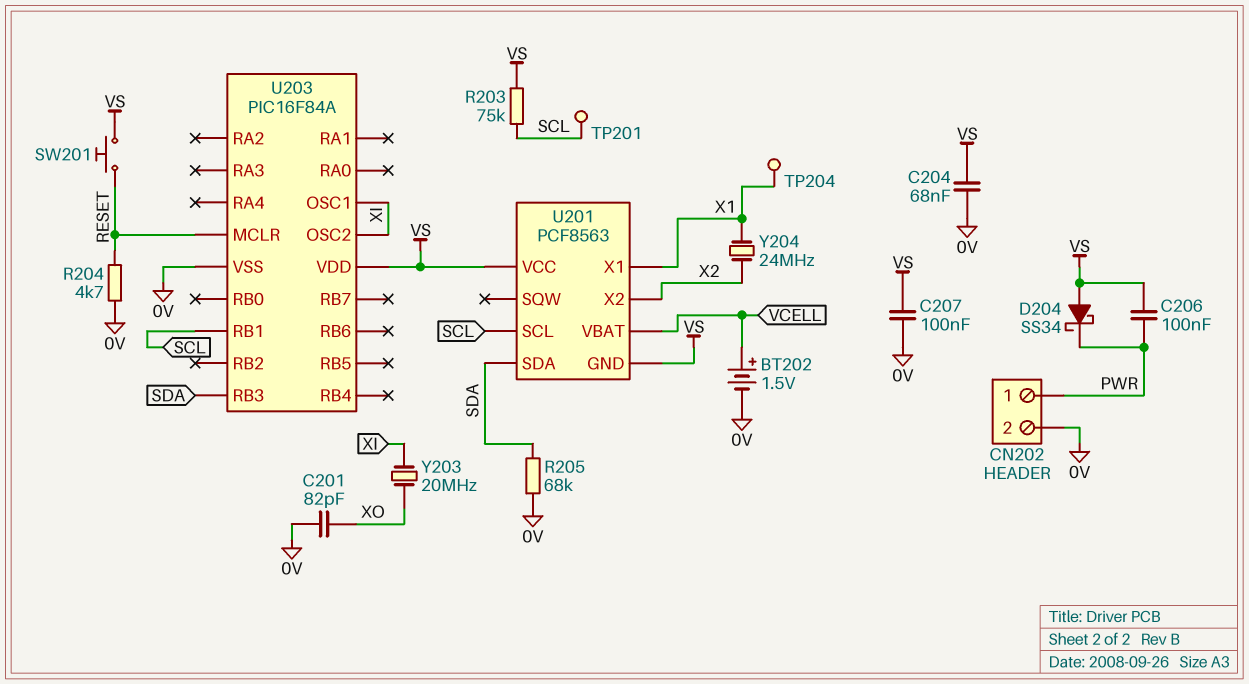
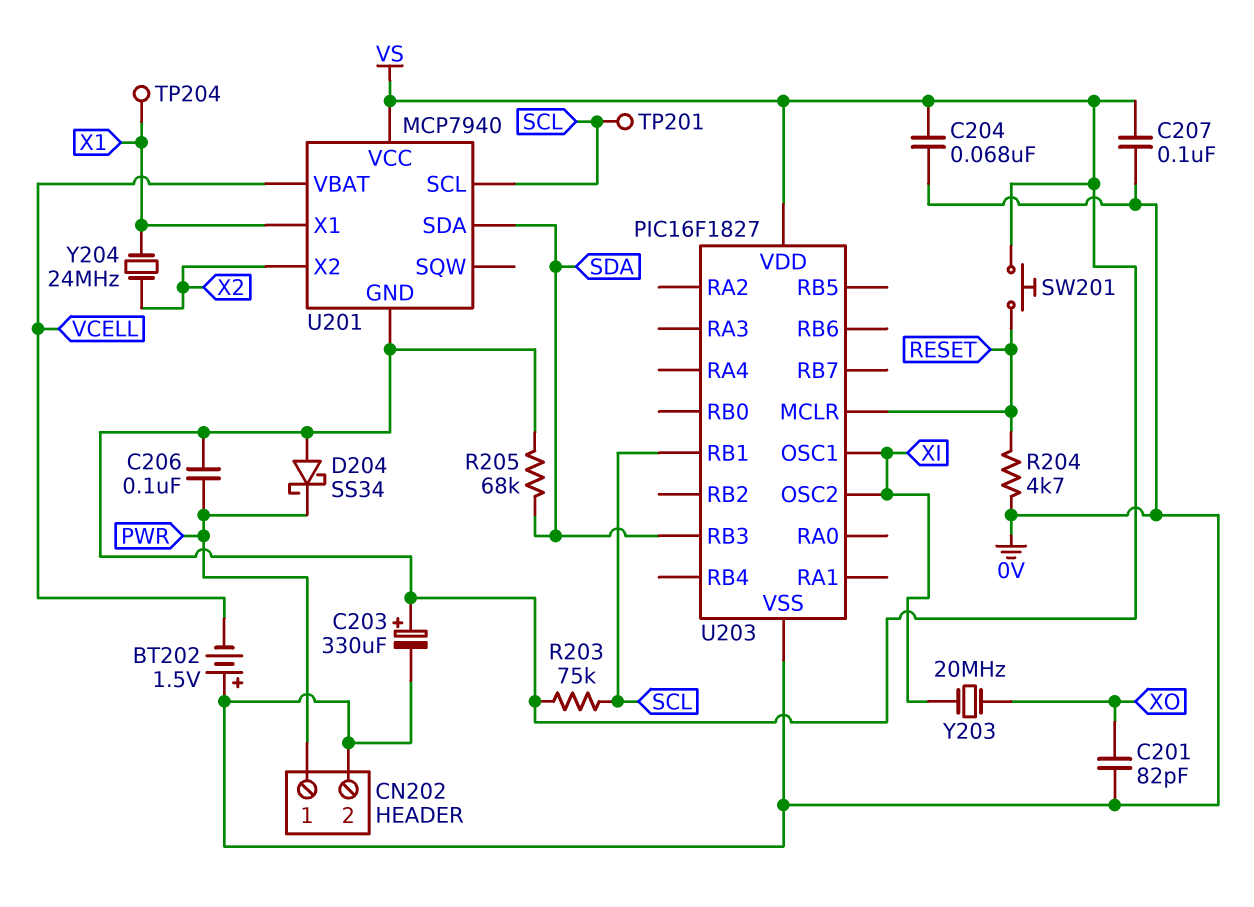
BT202: 1.5V (plus VCELL, minus 0V) -> 1.5V (plus 0V, minus VCELL)
C203: none -> 330uF (plus VS, minus 0V)
R205: 68k (0V, SDA) -> 68k (SDA, VS)
U201: PCF8563 -> MCP7940
U203: PIC16F84A -> PIC16F1827

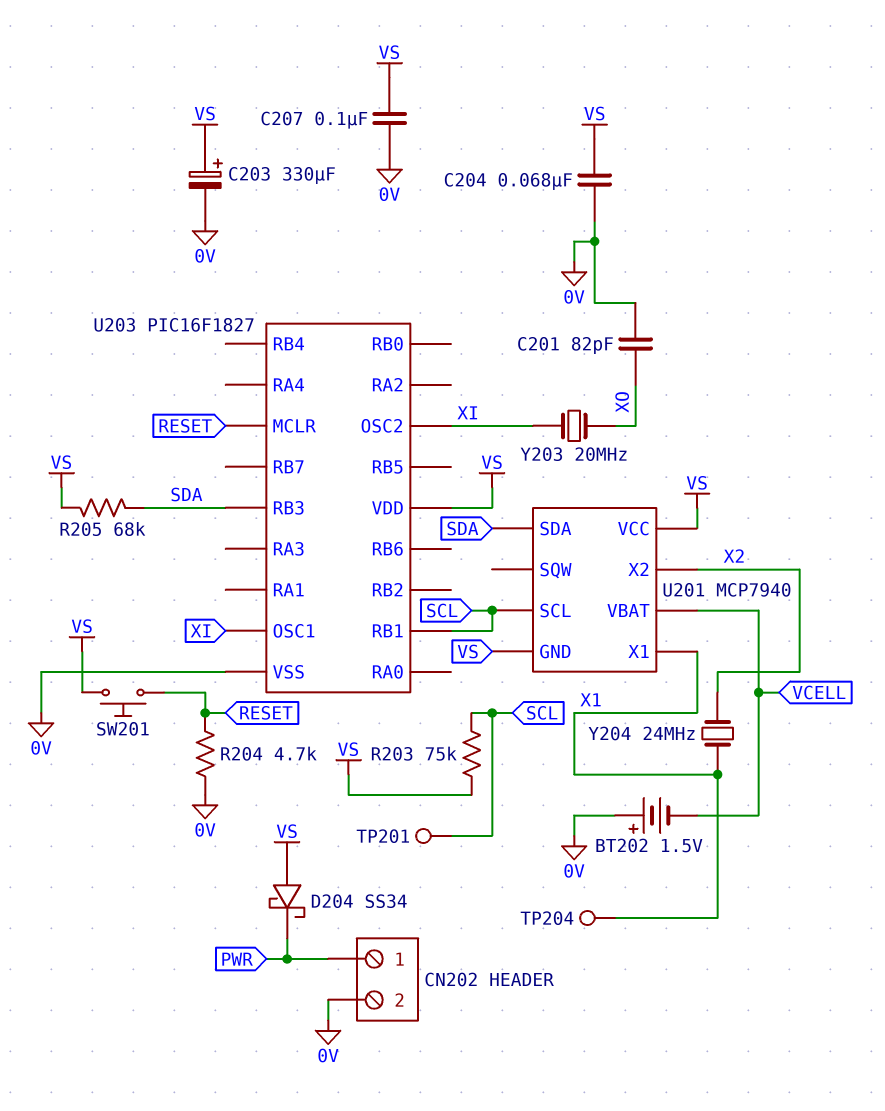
C206: 100nF (PWR, VS) -> none

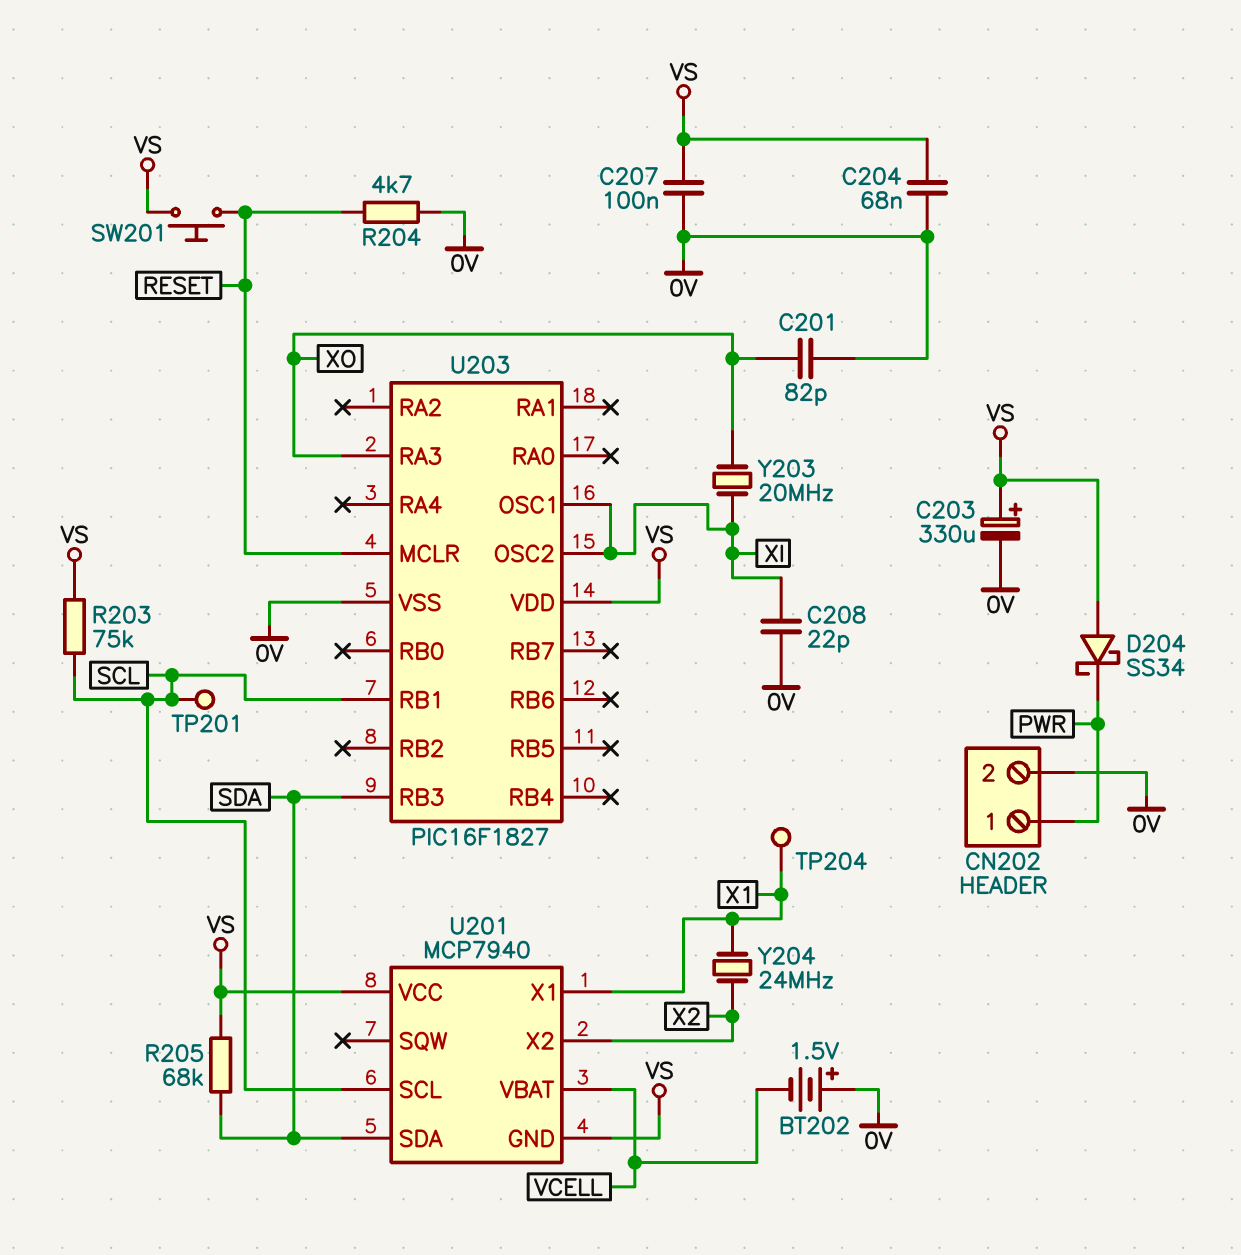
C208: none -> 22pF (0V, XI)
U203 pin RA3: none -> XO

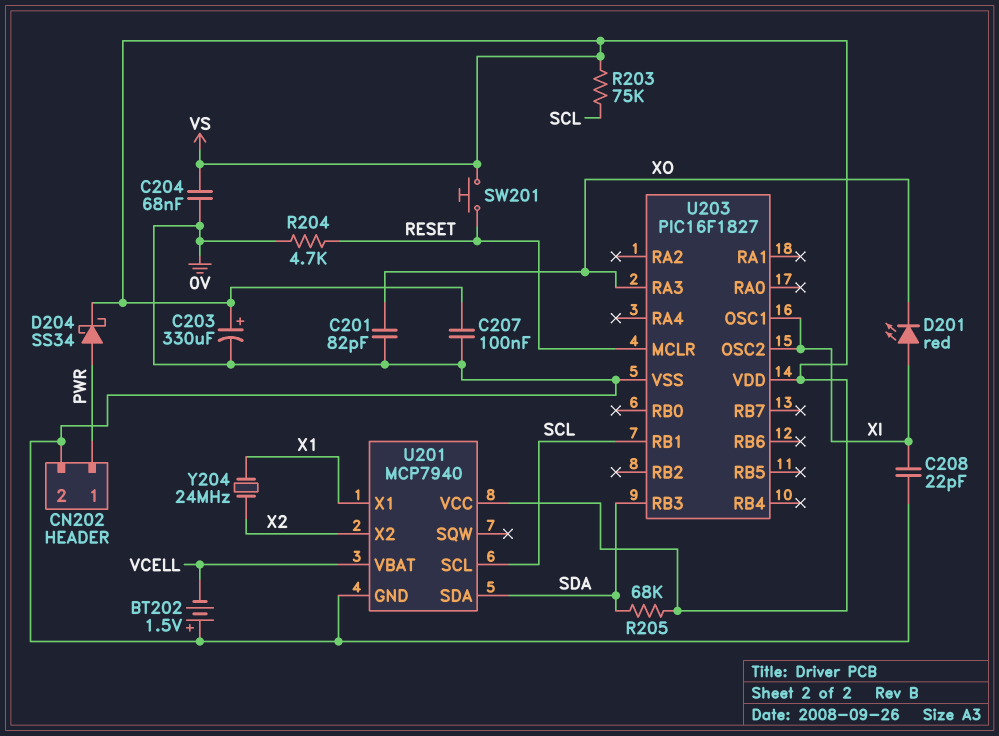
D201: none -> LED red (A XI, K XO)
D204: schottky SS34 (A VS, K PWR) -> schottky SS34 (A PWR, K VS)
TP201: test point (SCL) -> none
TP204: test point (X1) -> none
U201 pin GND: VS -> 0V
Y203: 20MHz (XI, XO) -> none

